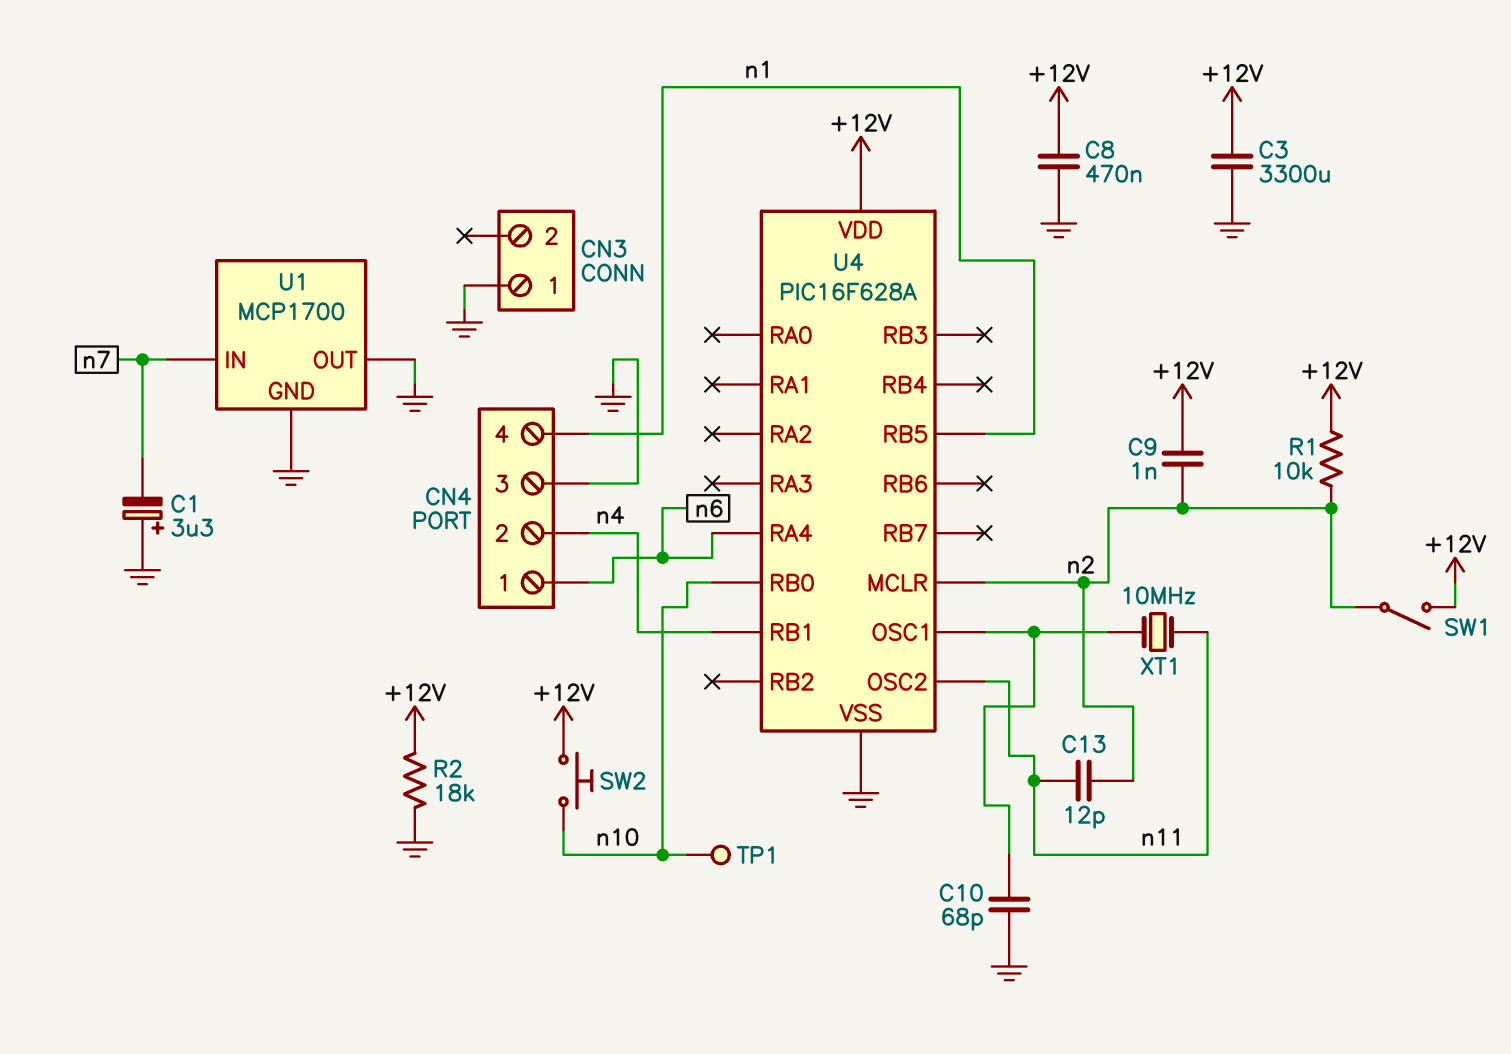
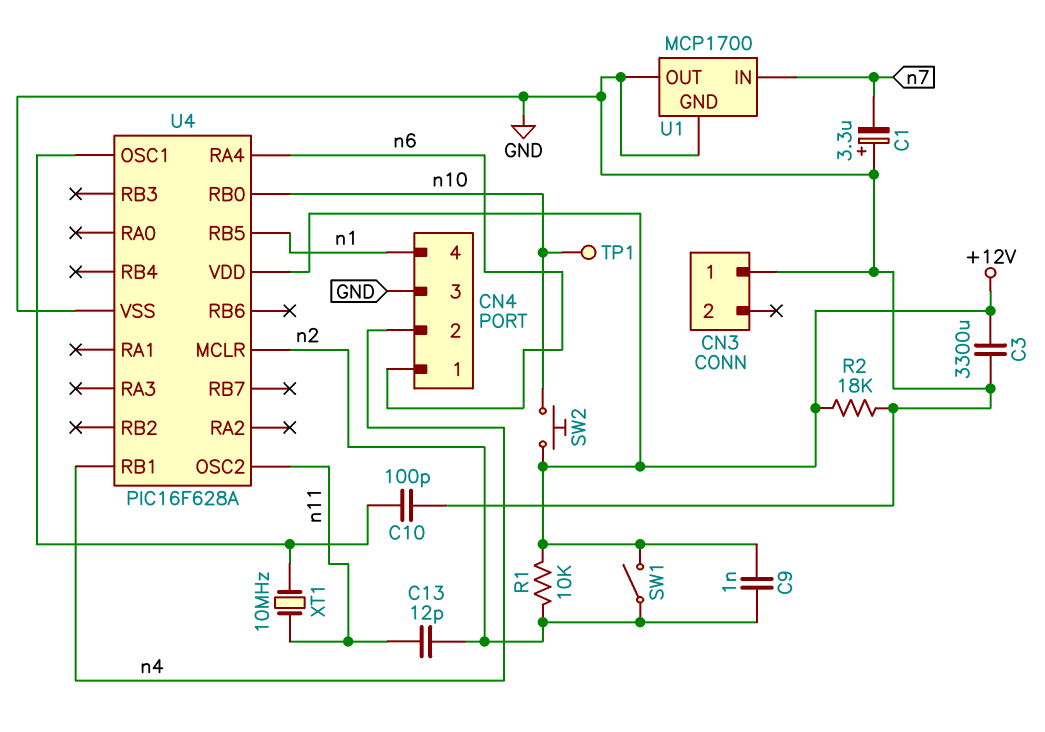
C8: 470nF (+12V, GND) -> none
C10: 68pF (GND, U4/OSC1) -> 100pF (GND, U4/OSC1)

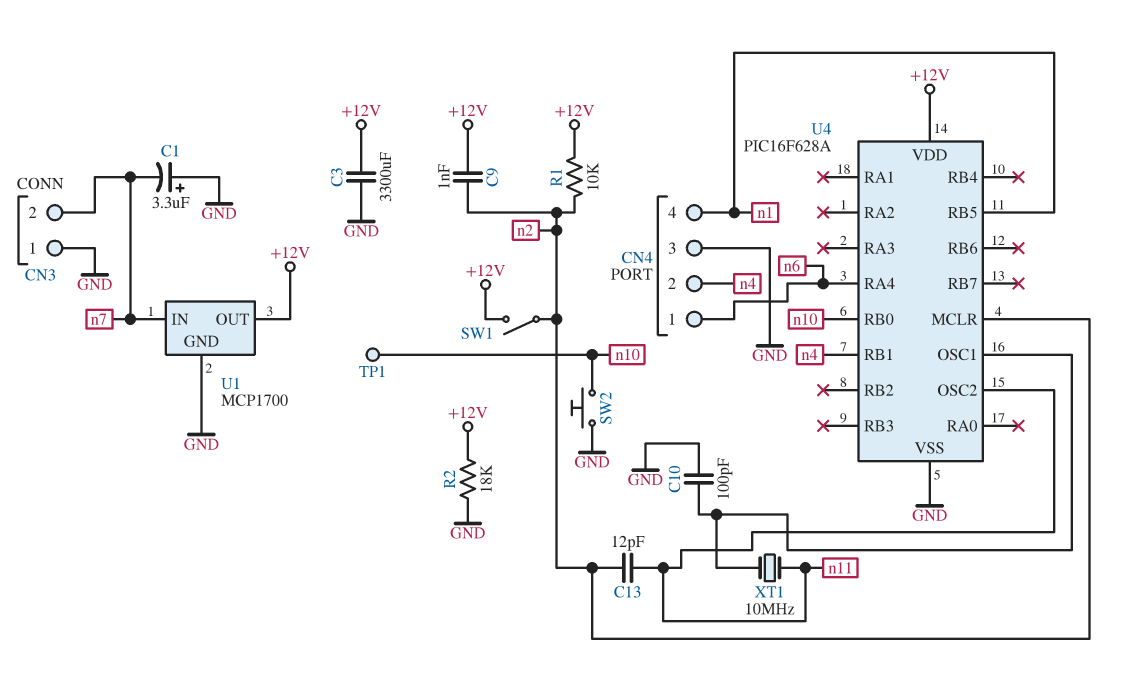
CN3 pin 2: none -> n7
SW2: button (+12V, n10) -> button (GND, n10)
U1 pin OUT: GND -> +12V

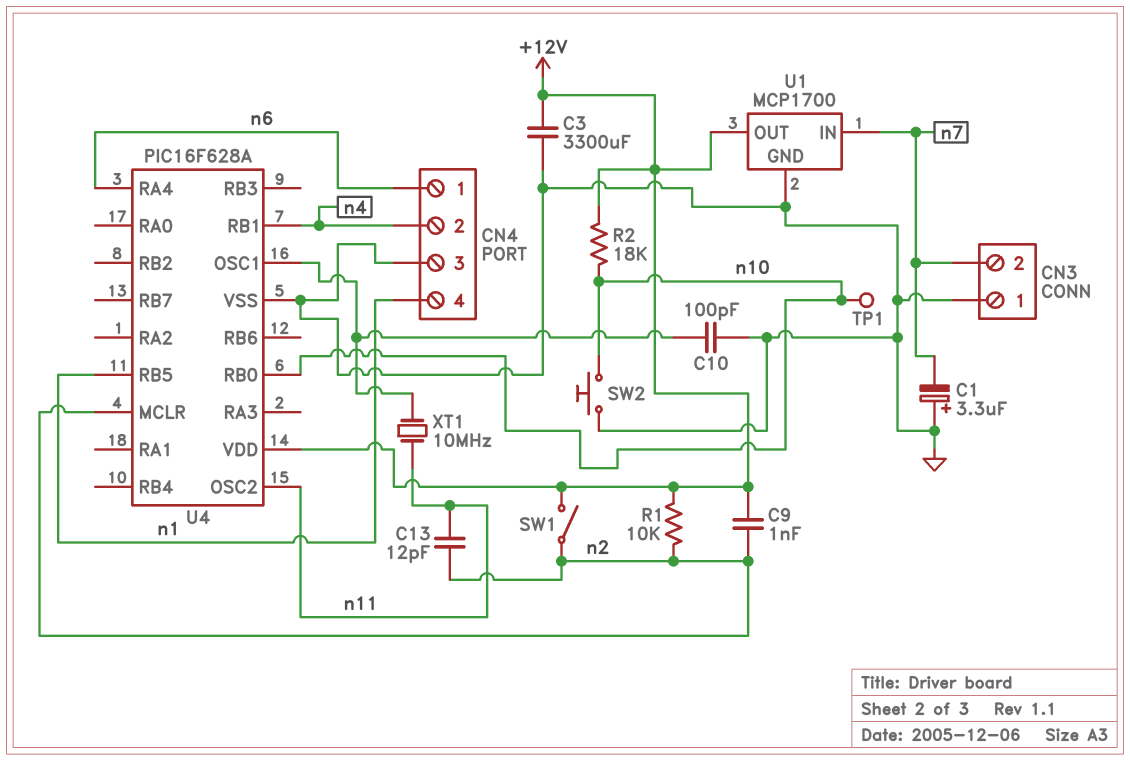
R2: 18k (+12V, GND) -> 18k (+12V, n10)

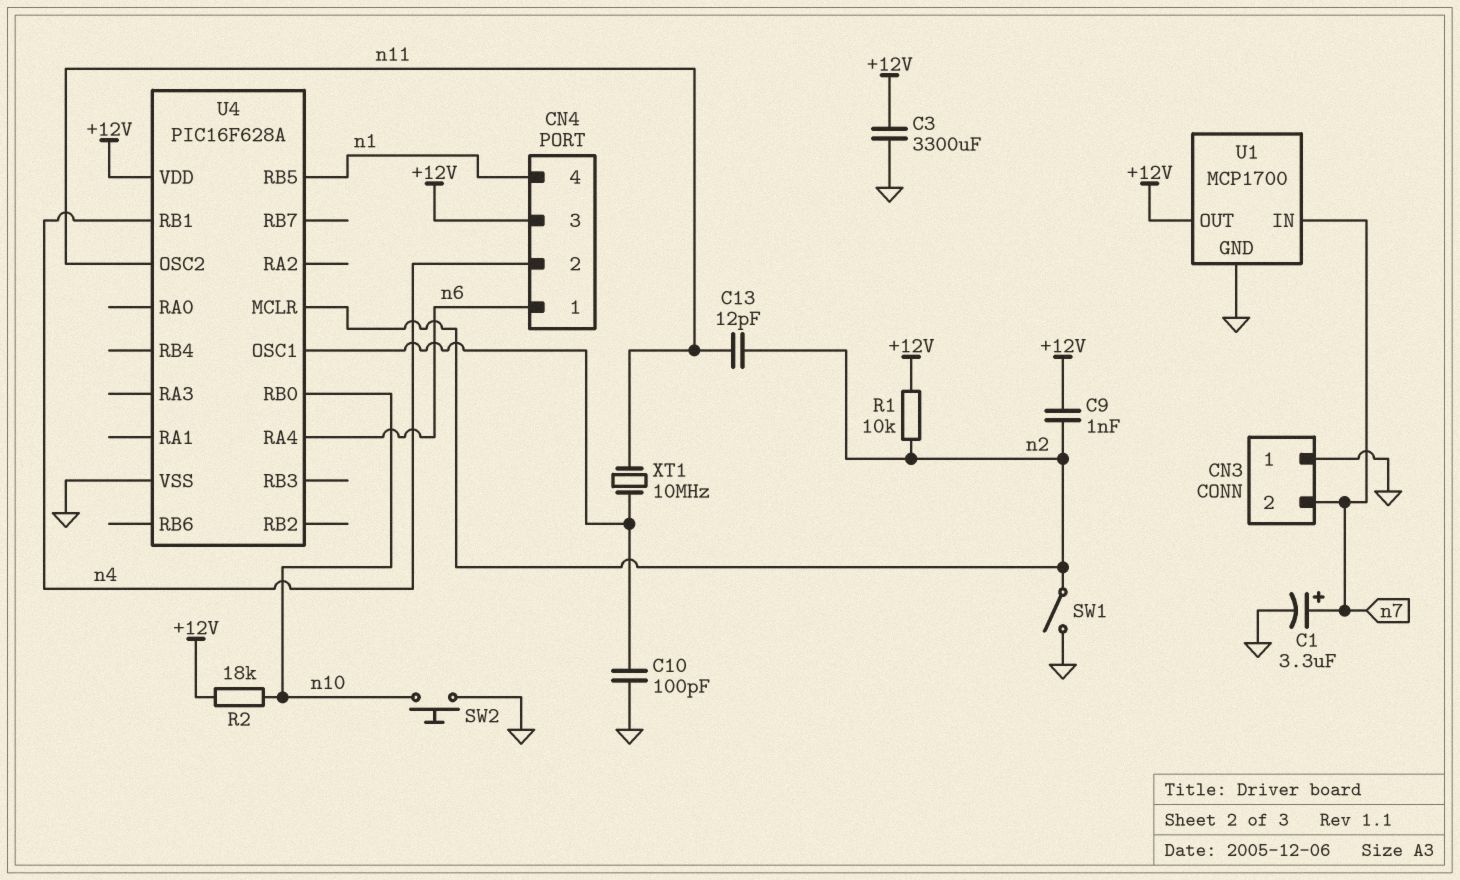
C1: 3.3uF (plus GND, minus n7) -> 3.3uF (plus n7, minus GND)
CN4 pin 3: GND -> +12V
SW1: switch (+12V, n2) -> switch (GND, n2)
TP1: test point (n10) -> none

